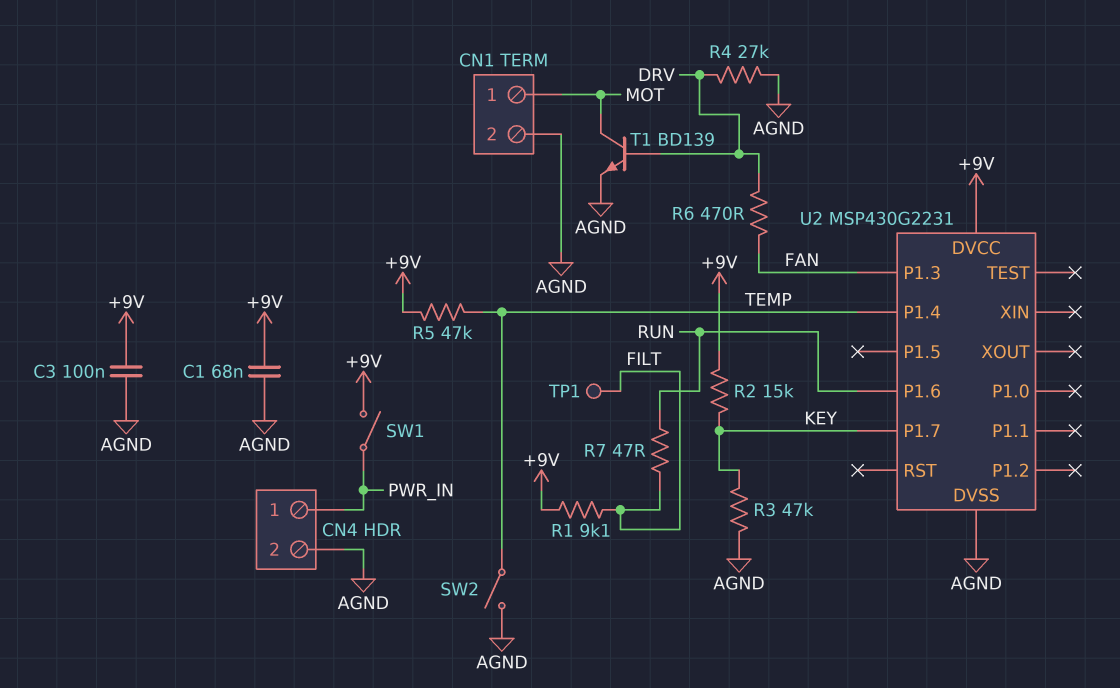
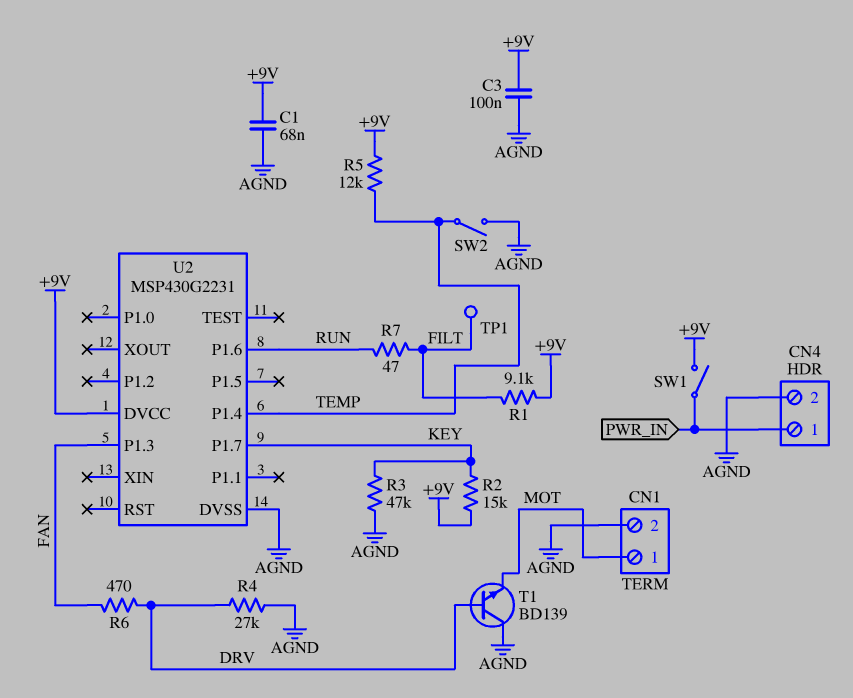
R5: 47k (+9V, TEMP) -> 12k (+9V, TEMP)
T1: NPN BD139 (B DRV, C MOT, E AGND) -> NPN BD139 (B DRV, C AGND, E MOT)

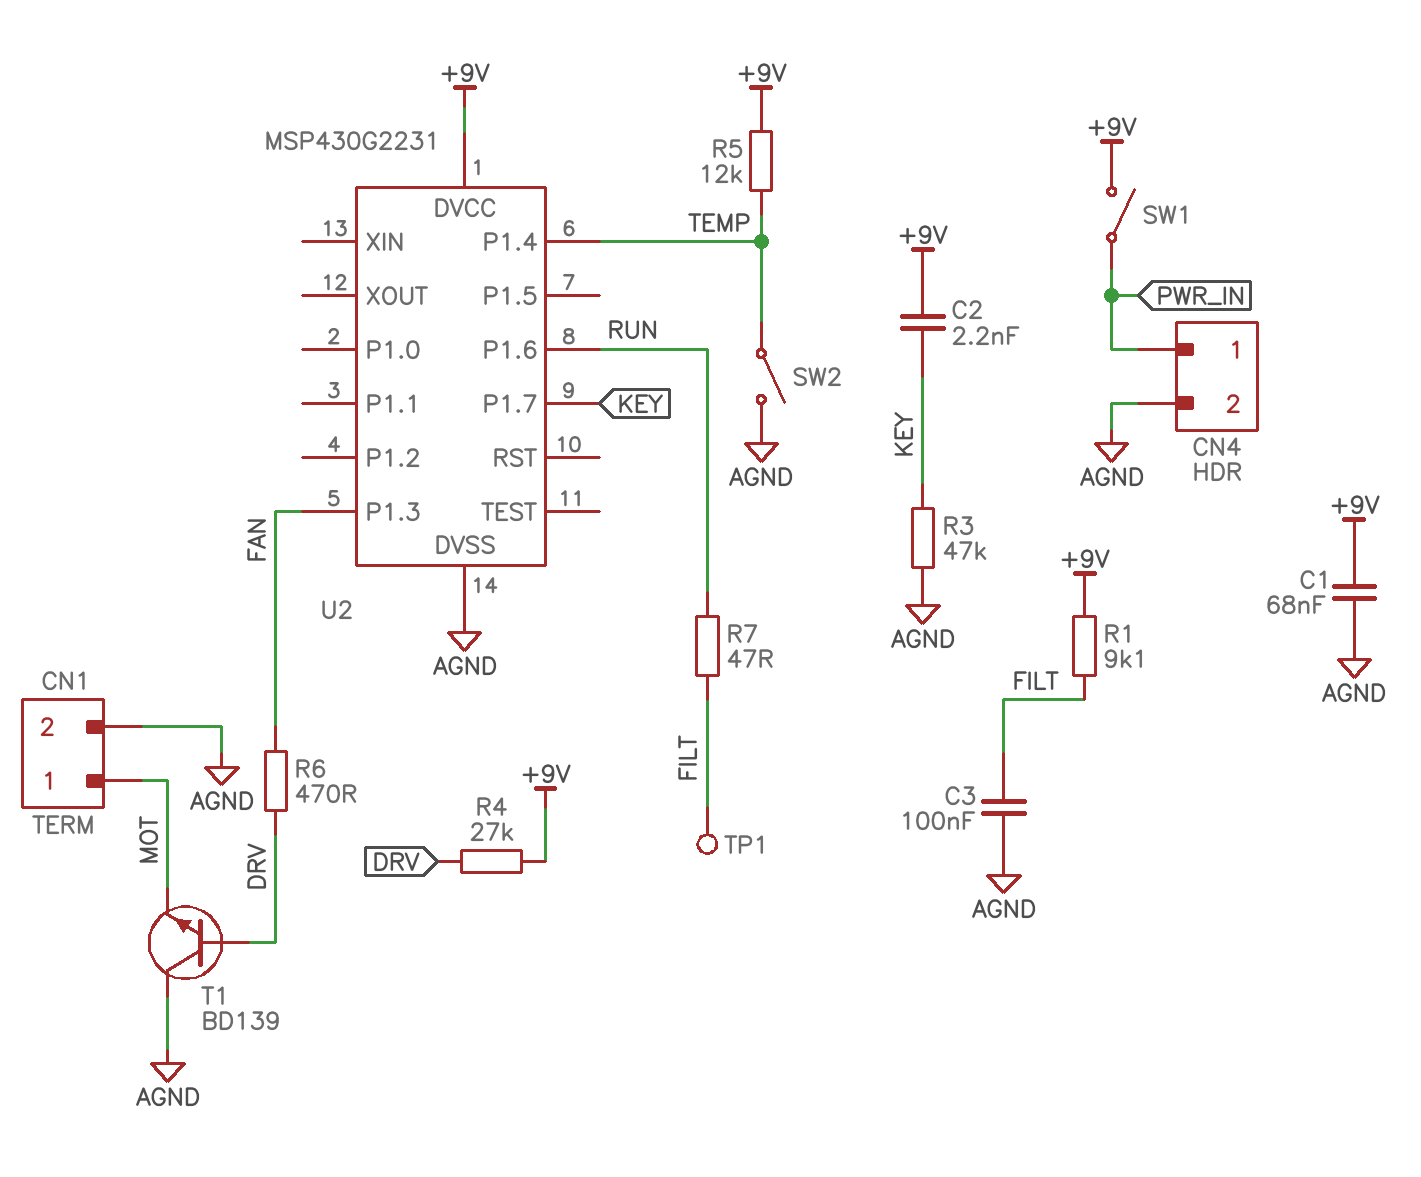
C2: none -> 2.2nF (+9V, KEY)
C3: 100nF (+9V, AGND) -> 100nF (AGND, FILT)
R2: 15k (+9V, KEY) -> none
R4: 27k (AGND, DRV) -> 27k (+9V, DRV)

